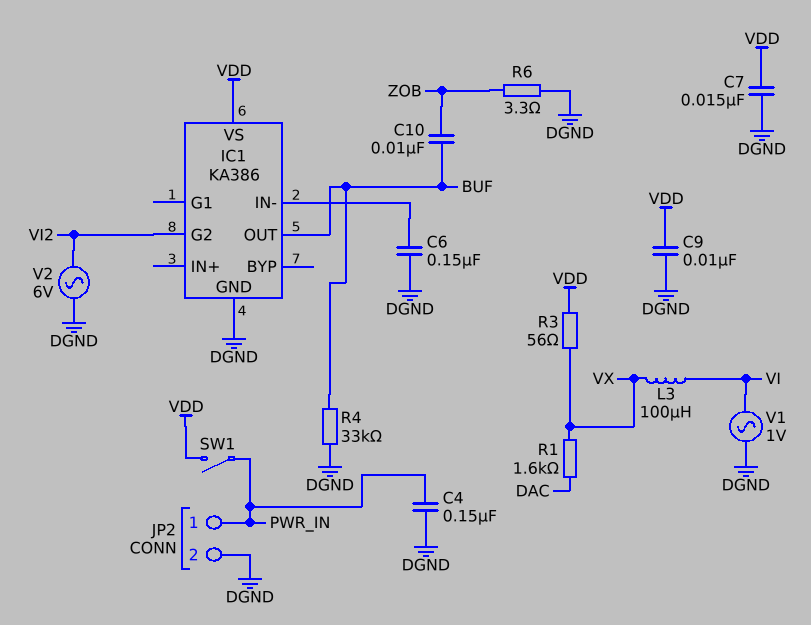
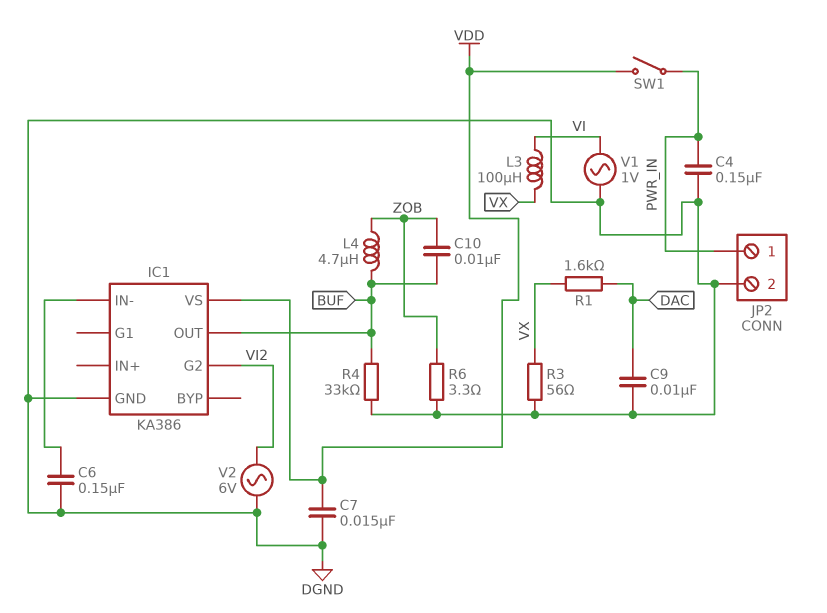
C9: 10nF (DGND, VDD) -> 10nF (DAC, DGND)
L4: none -> 4.7uH (BUF, ZOB)
R3: 56 (VDD, VX) -> 56 (DGND, VX)

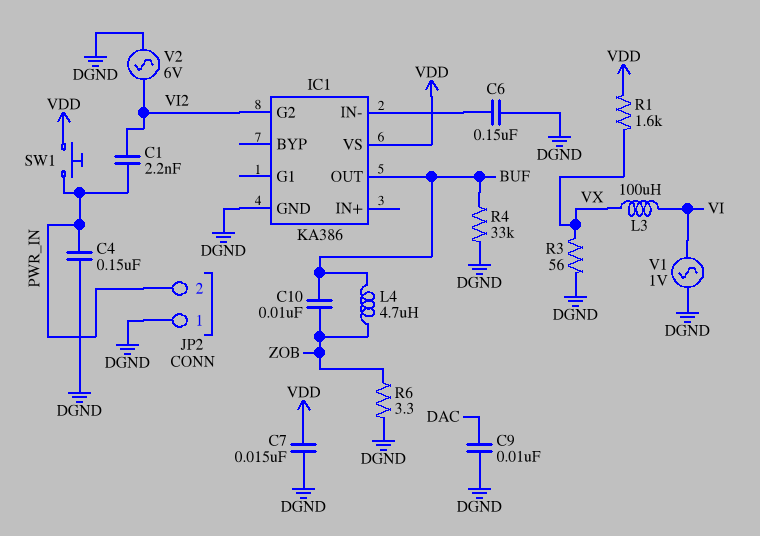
C1: none -> 2.2nF (PWR_IN, VI2)
JP2 pin 1: PWR_IN -> DGND
JP2 pin 2: DGND -> PWR_IN
R1: 1.6k (DAC, VX) -> 1.6k (VDD, VX)
SW1: switch (PWR_IN, VDD) -> button (PWR_IN, VDD)

